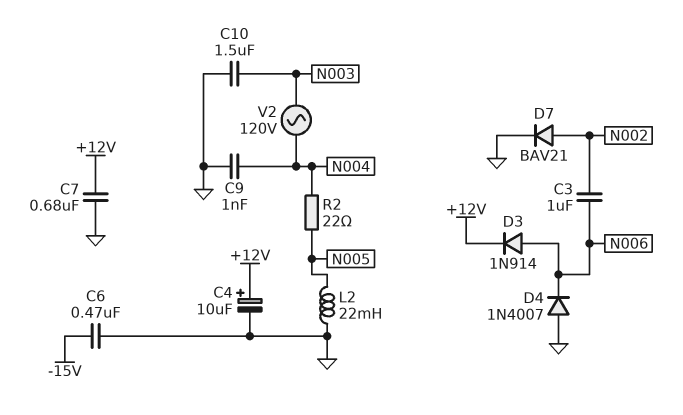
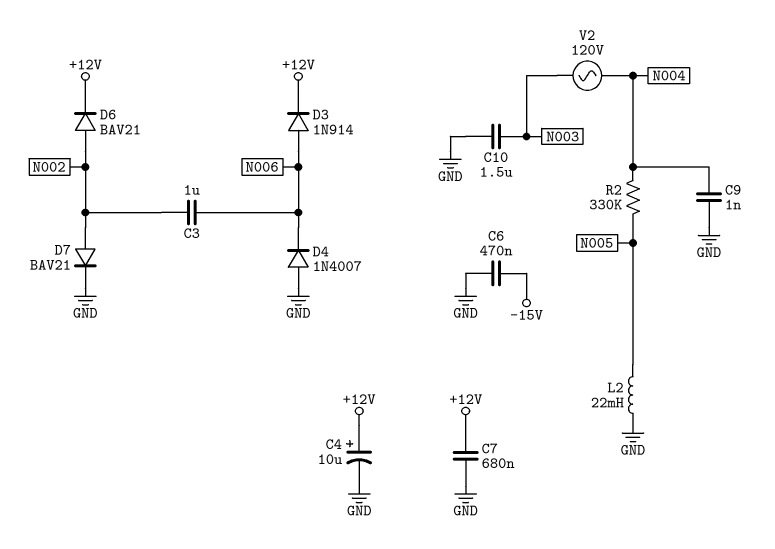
D6: none -> diode BAV21 (A N002, K +12V)
R2: 22 (N004, N005) -> 330k (N004, N005)

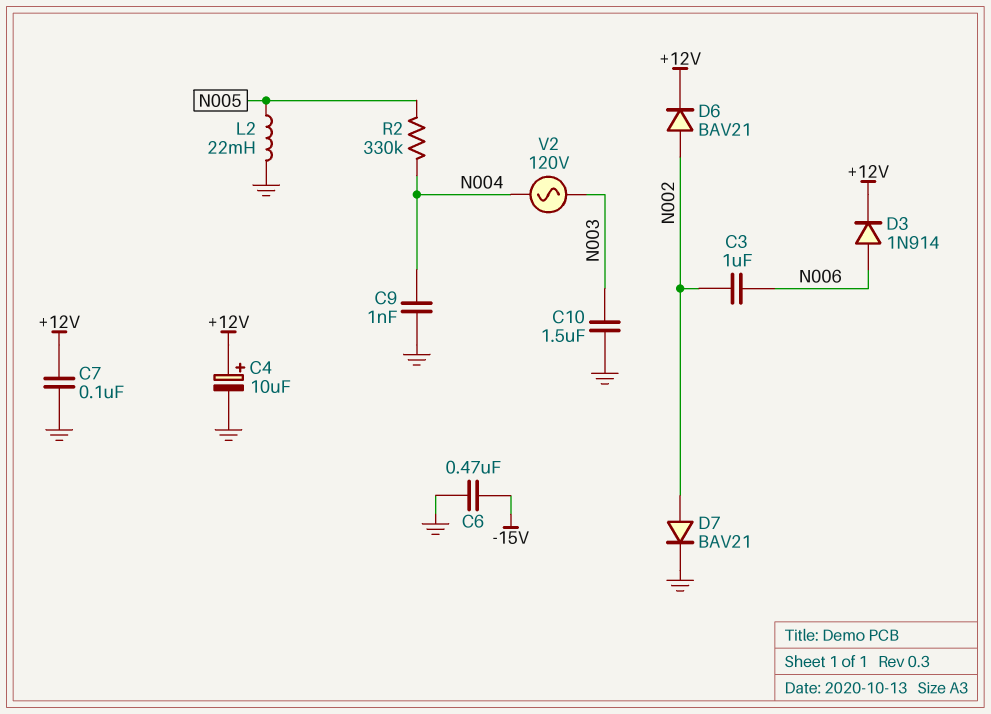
C7: 680nF (+12V, GND) -> 100nF (+12V, GND)
D4: diode 1N4007 (A GND, K N006) -> none

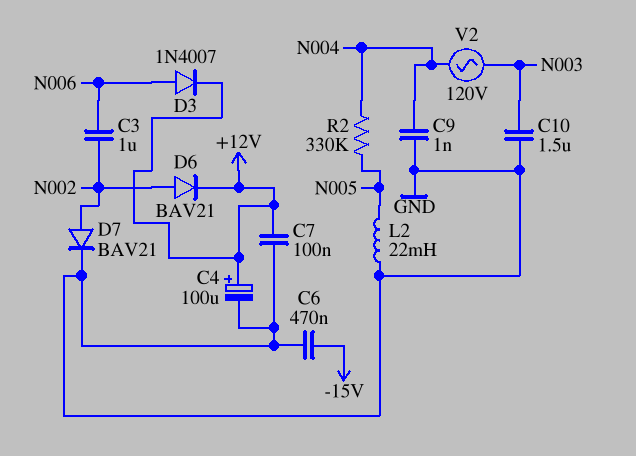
C4: 10uF (plus +12V, minus GND) -> 100uF (plus +12V, minus GND)
D3: diode 1N914 (A N006, K +12V) -> diode 1N4007 (A N006, K +12V)

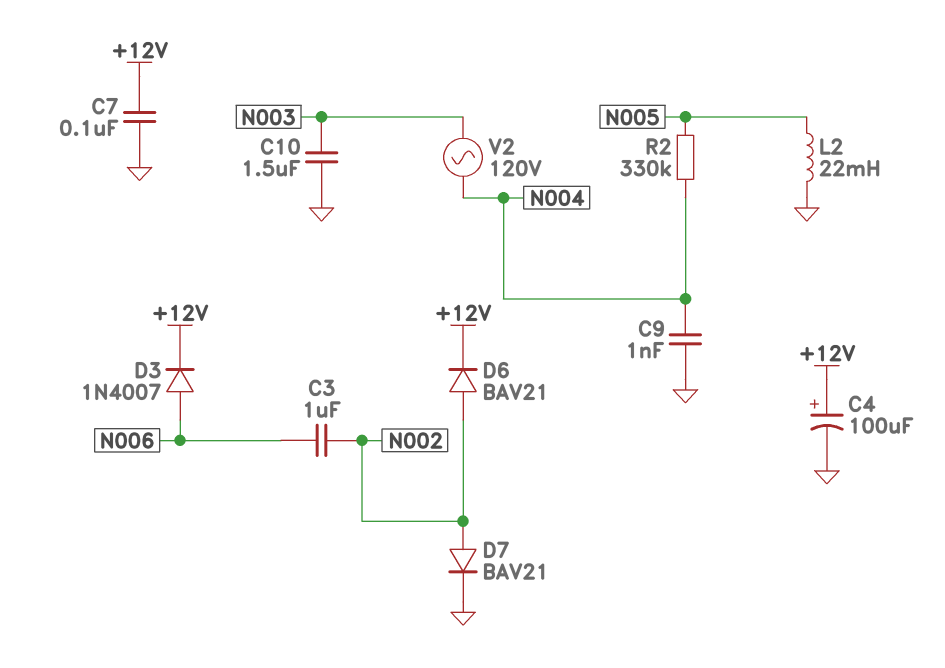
C6: 470nF (-15V, GND) -> none

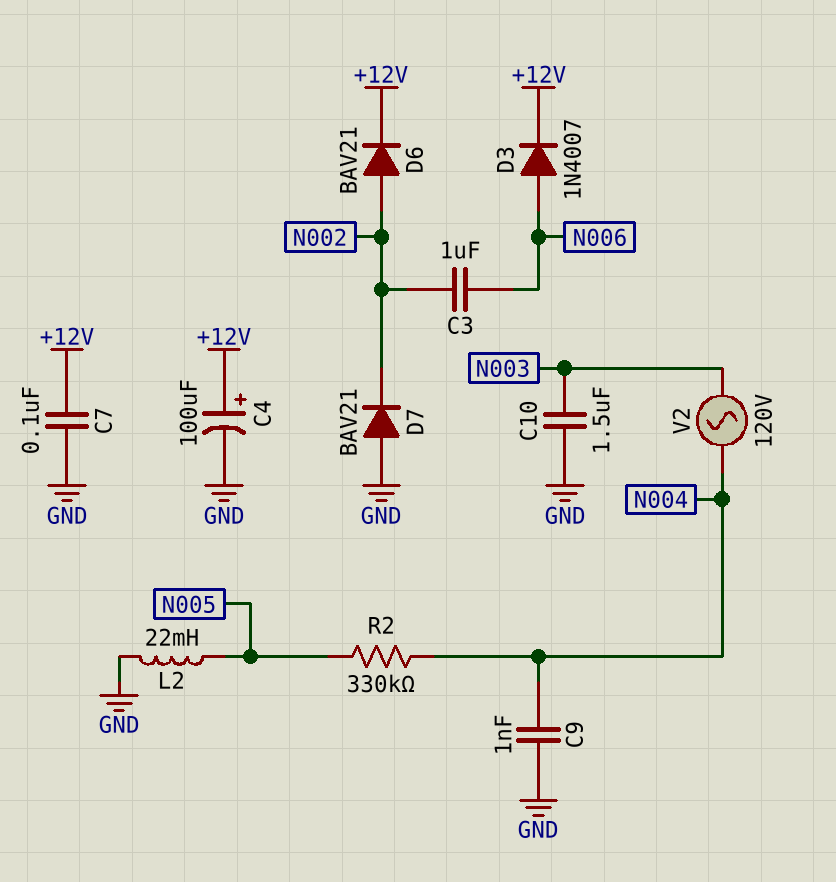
D7: diode BAV21 (A N002, K GND) -> diode BAV21 (A GND, K N002)

